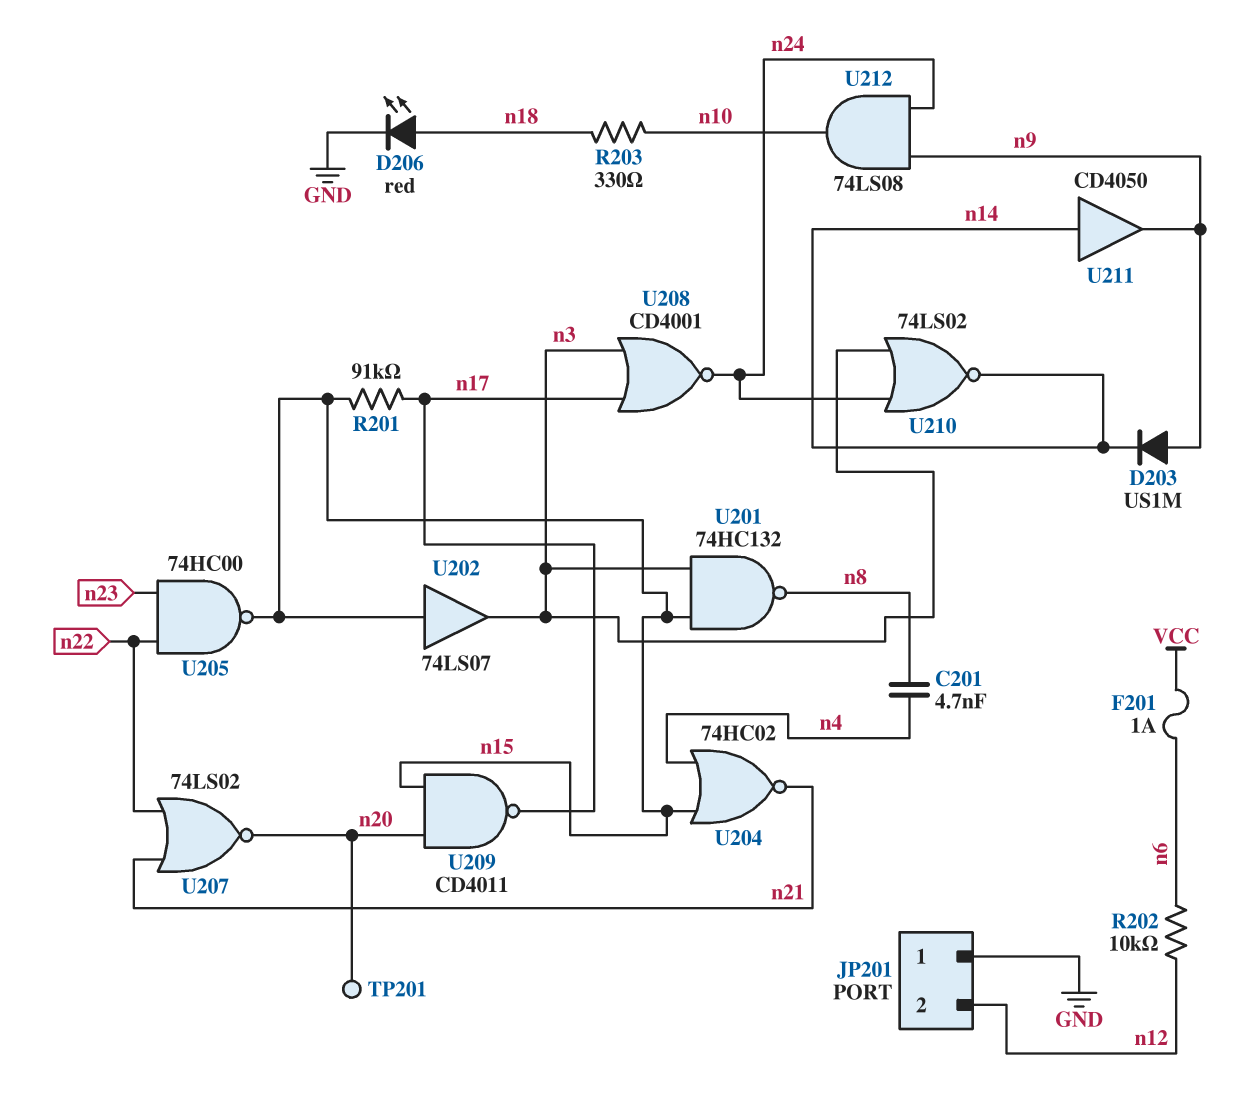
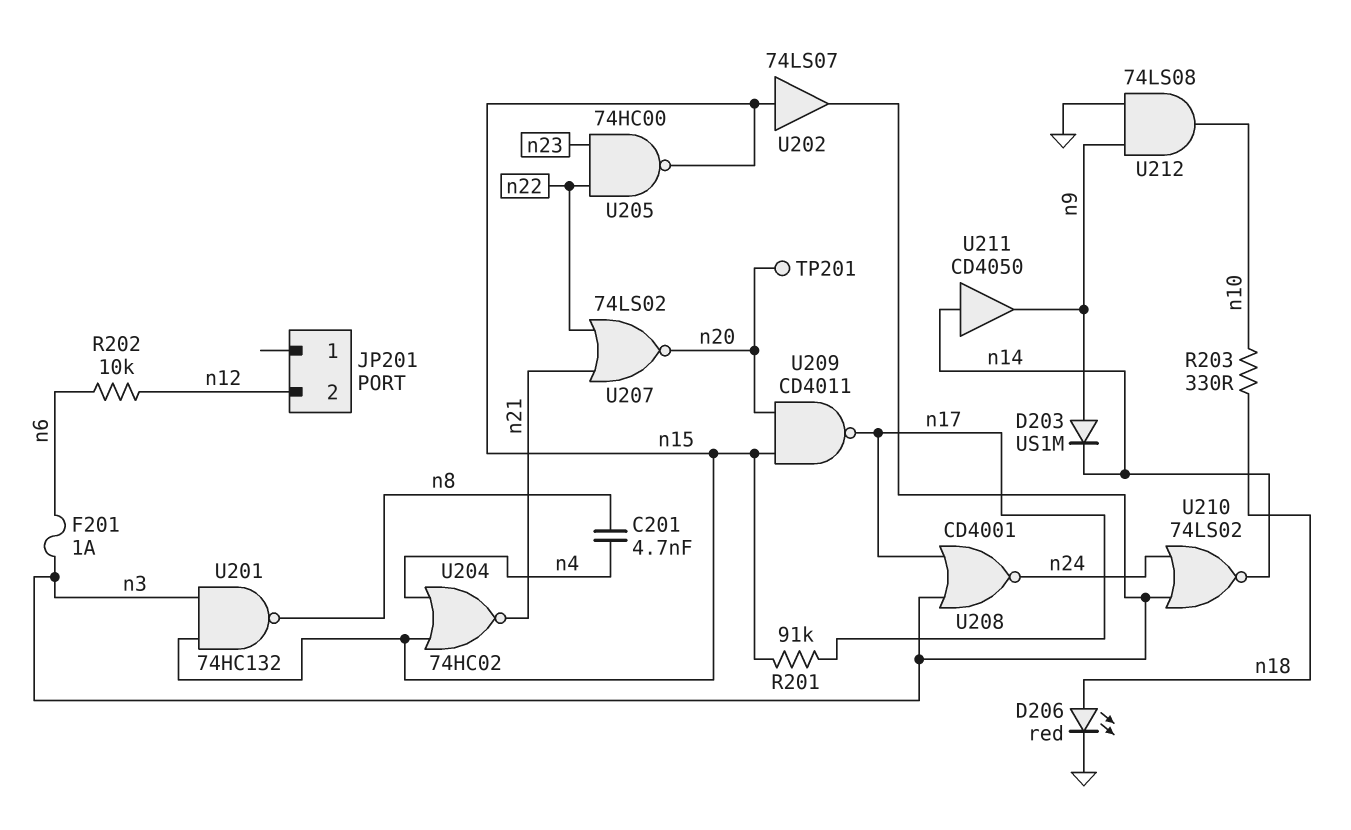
F201: 1A (VCC, n6) -> 1A (n3, n6)
JP201 pin 1: GND -> none
U212: AND 74LS08 (in n9, in n24, out n10) -> AND 74LS08 (in GND, in n9, out n10)

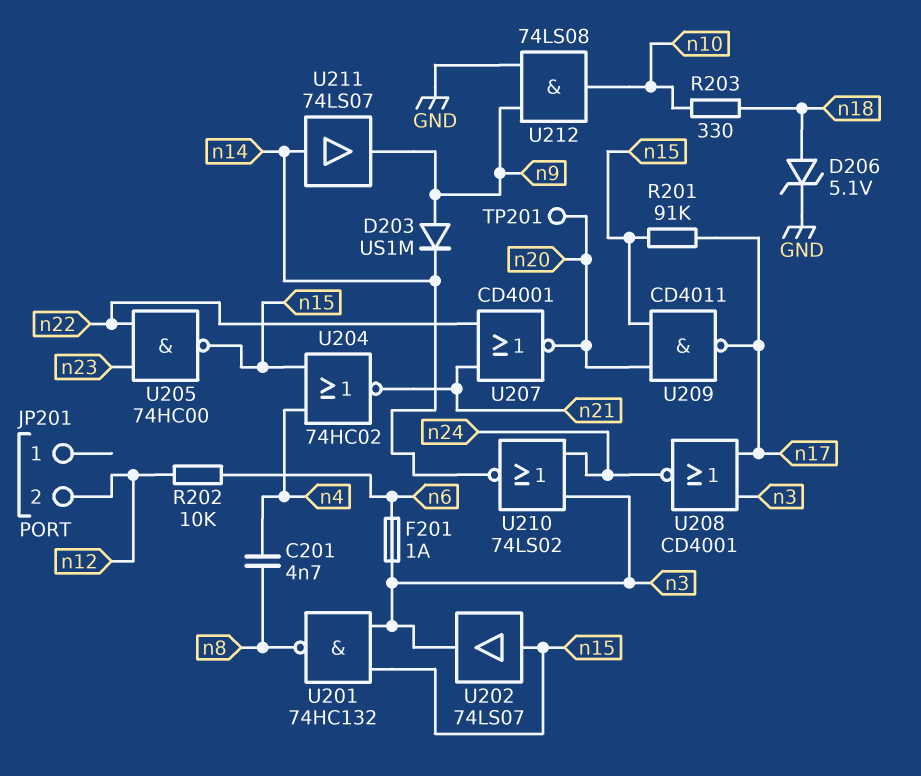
D206: LED red (A n18, K GND) -> zener 5.1V (A n18, K GND)
U207: NOR 74LS02 (in n21, in n22, out n20) -> NOR CD4001 (in n21, in n22, out n20)
U211: buffer CD4050 (in n14, out n9) -> buffer 74LS07 (in n14, out n9)

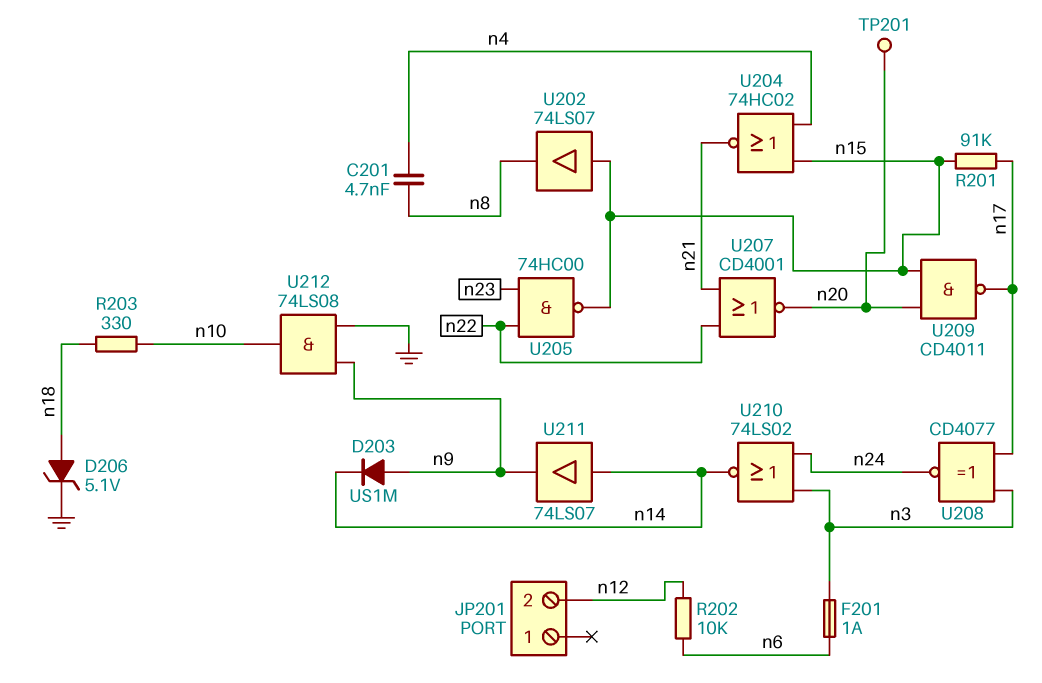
U201: NAND 74HC132 (in n3, in n15, out n8) -> none
U202: buffer 74LS07 (in n15, out n3) -> buffer 74LS07 (in n15, out n8)
U208: NOR CD4001 (in n3, in n17, out n24) -> XNOR CD4077 (in n3, in n17, out n24)

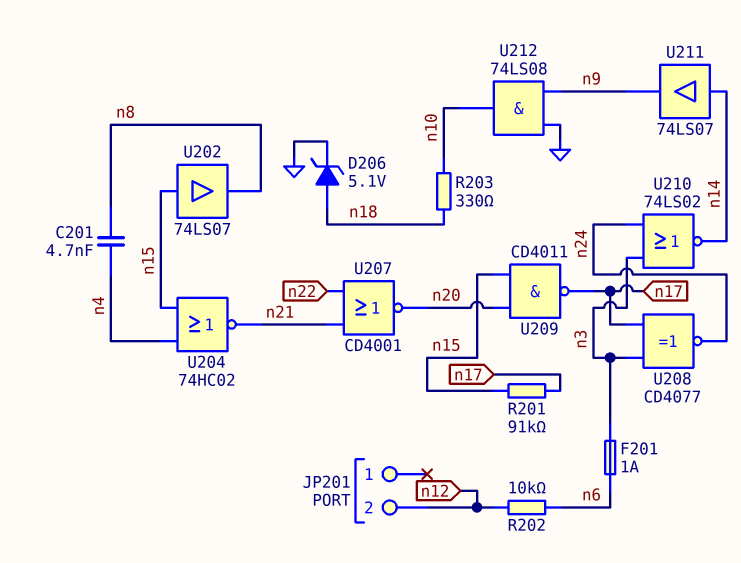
D203: diode US1M (A n9, K n14) -> none
TP201: test point (n20) -> none
U205: NAND 74HC00 (in n22, in n23, out n15) -> none

